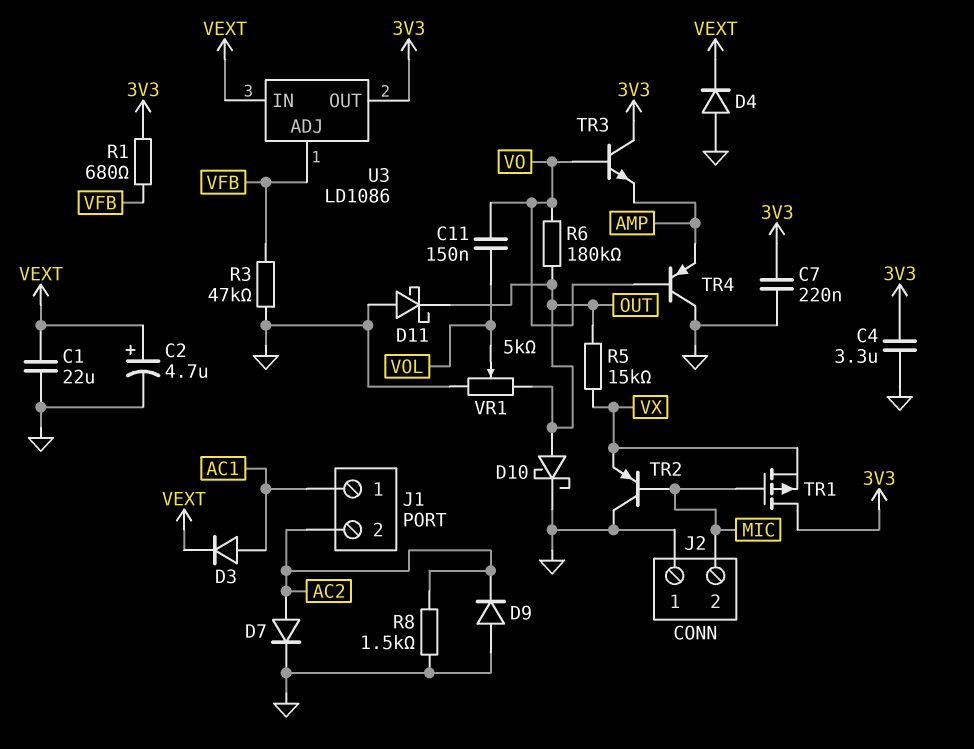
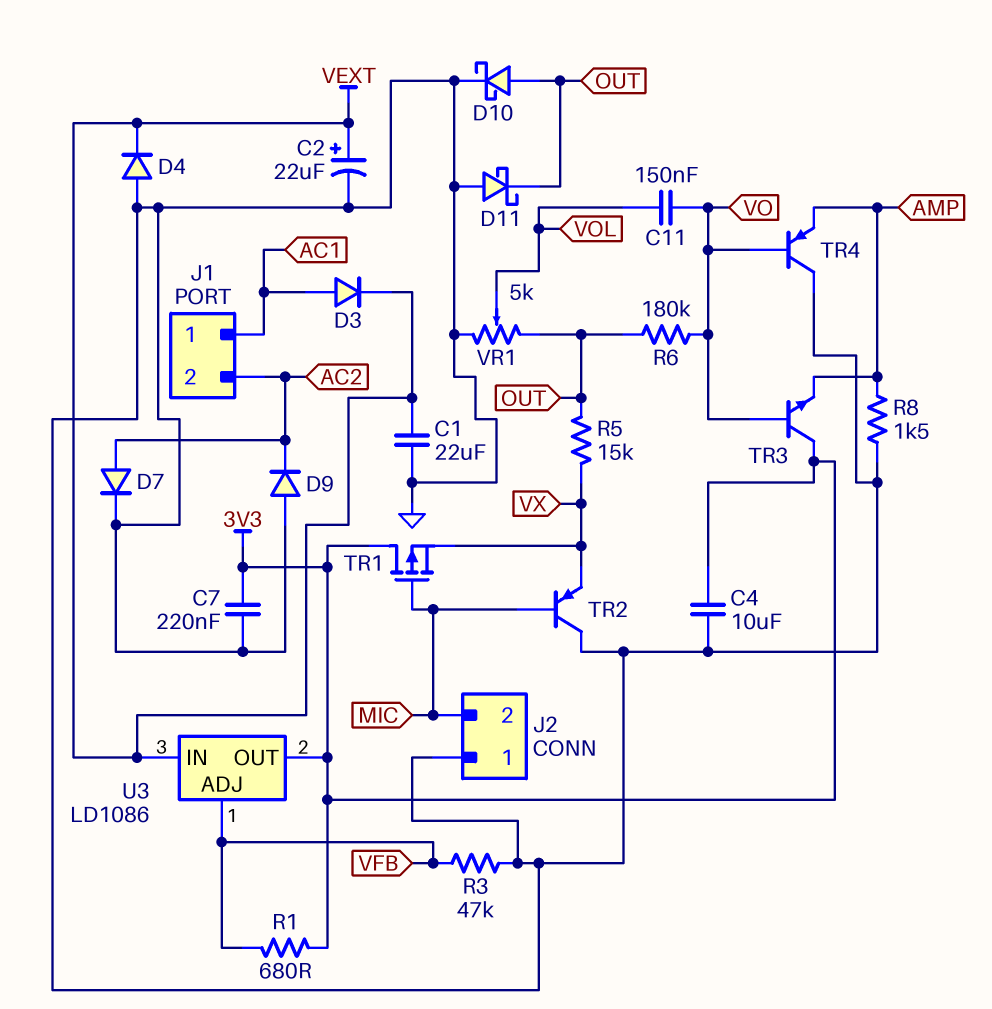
C2: 4.7uF (plus VEXT, minus GND) -> 22uF (plus VEXT, minus GND)
C4: 3.3uF (3V3, GND) -> 10uF (3V3, GND)
R8: 1.5k (AC2, GND) -> 1.5k (AMP, GND)

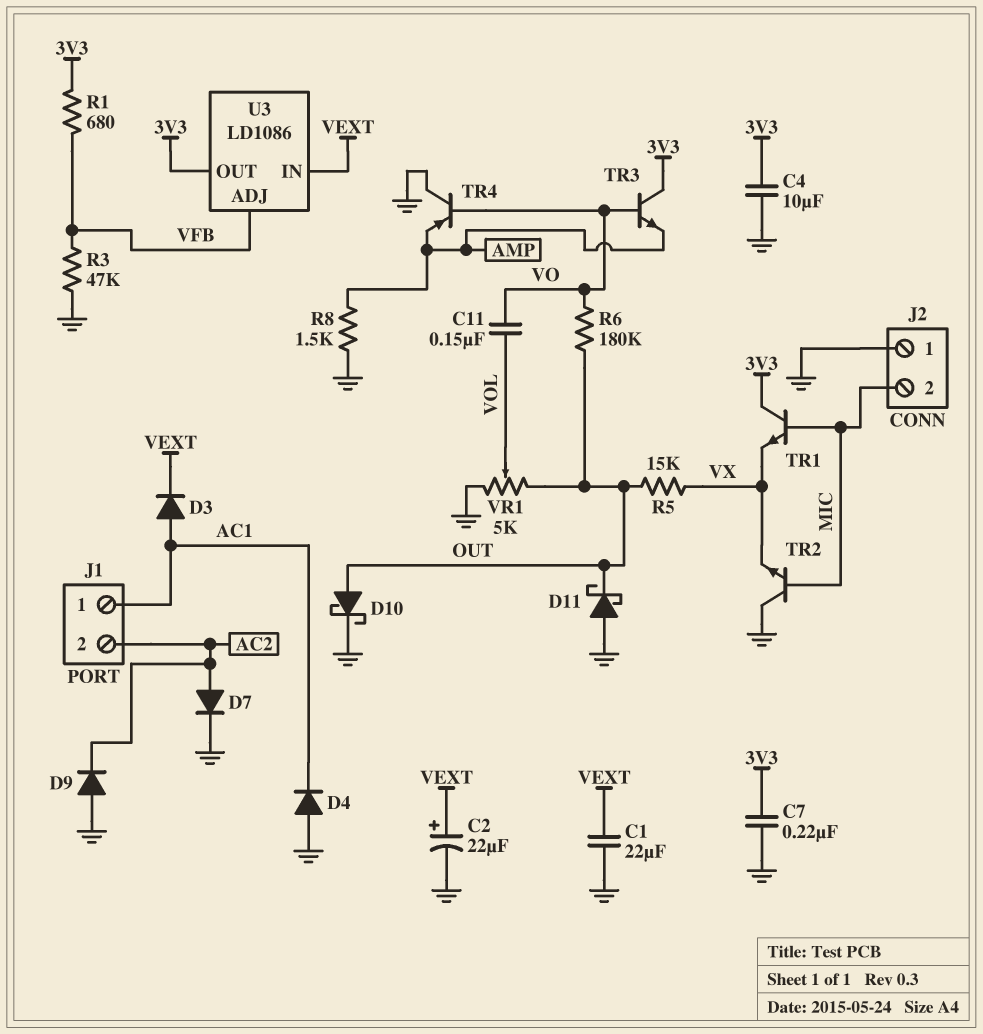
D4: diode (A GND, K VEXT) -> diode (A GND, K AC1)
TR1: PMOS (G MIC, D 3V3, S VX) -> NPN (B MIC, C 3V3, E VX)
TR2: PNP (B MIC, C GND, E VX) -> NPN (B MIC, C GND, E VX)

